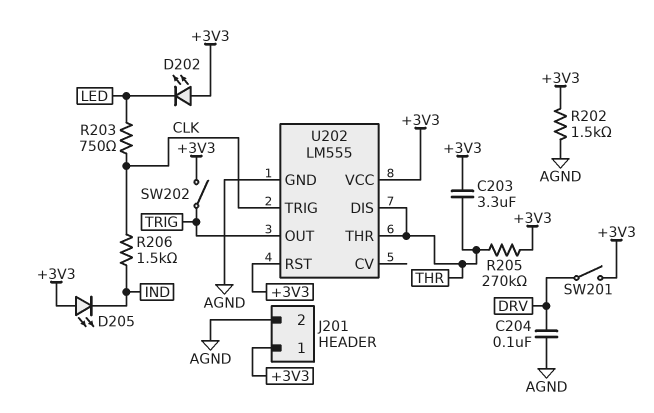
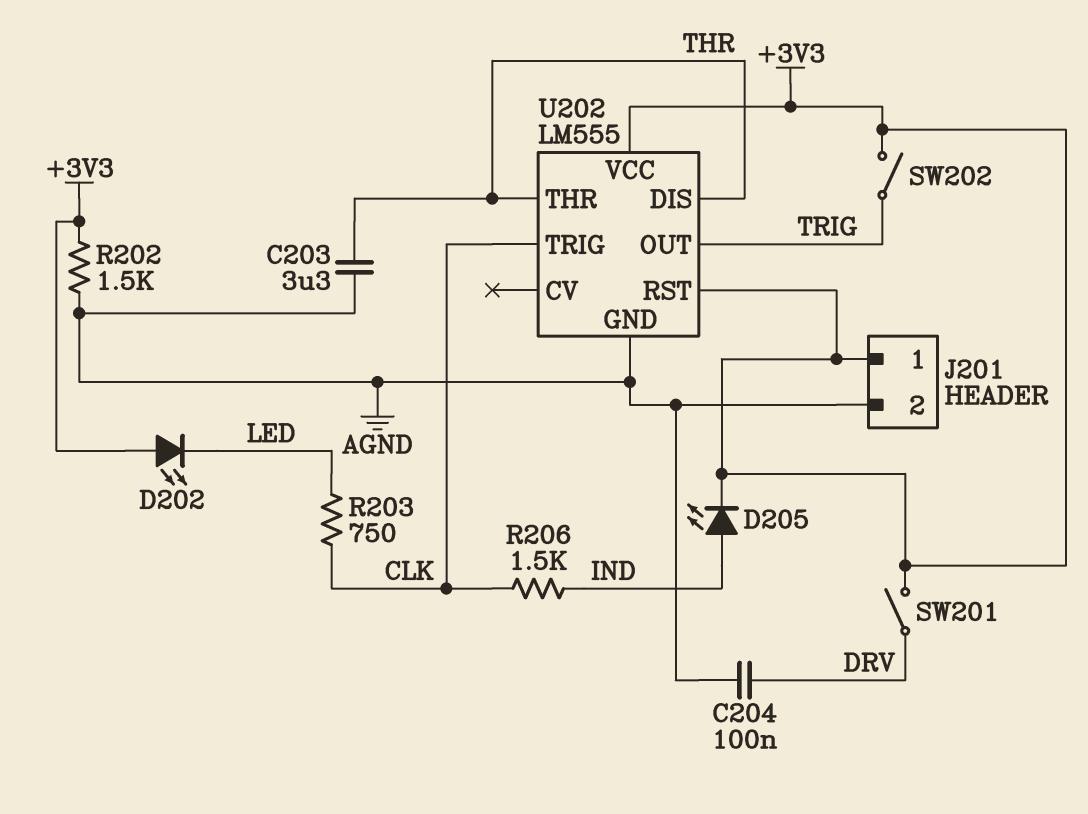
C203: 3.3uF (+3V3, THR) -> 3.3uF (AGND, THR)
D205: LED (A +3V3, K IND) -> LED (A IND, K +3V3)
R205: 270k (+3V3, THR) -> none

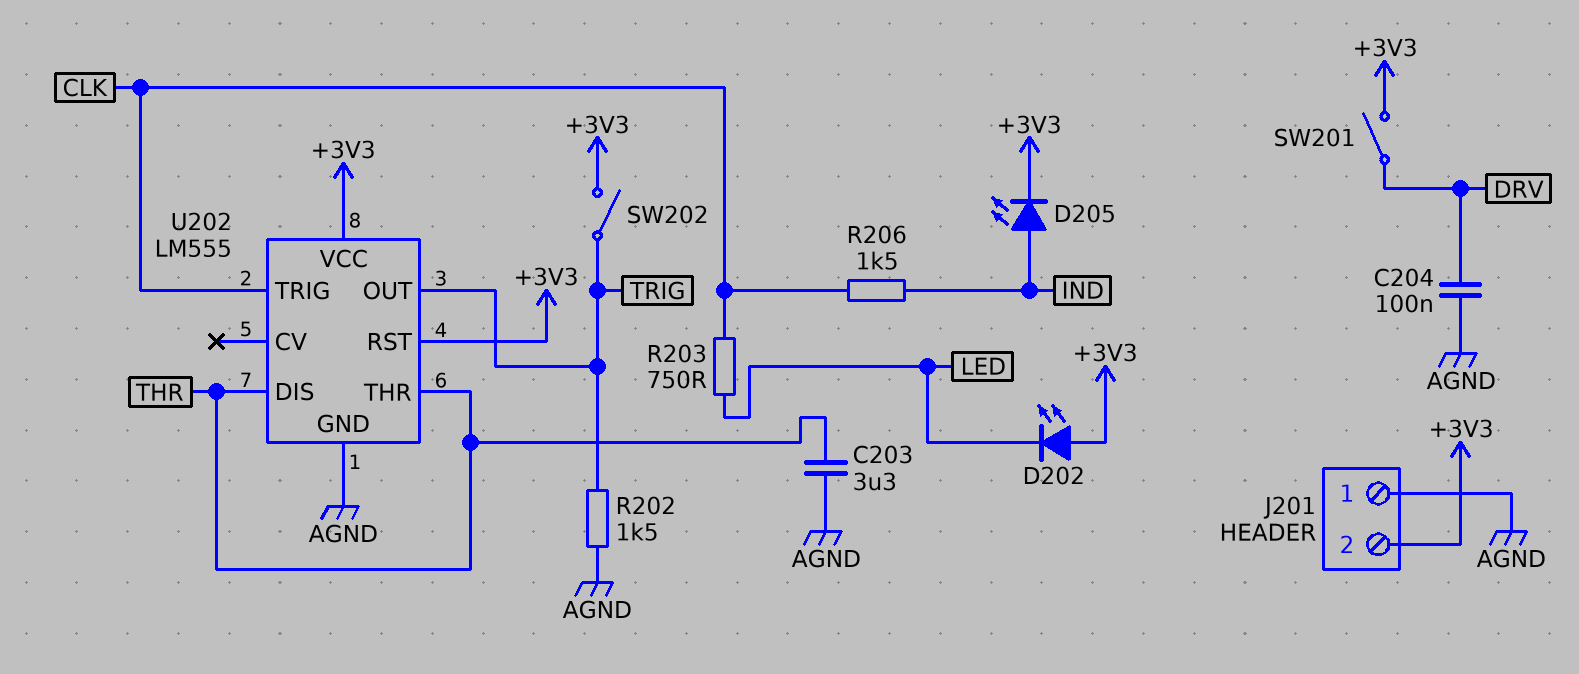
J201 pin 1: +3V3 -> AGND
J201 pin 2: AGND -> +3V3
R202: 1.5k (+3V3, AGND) -> 1.5k (AGND, TRIG)

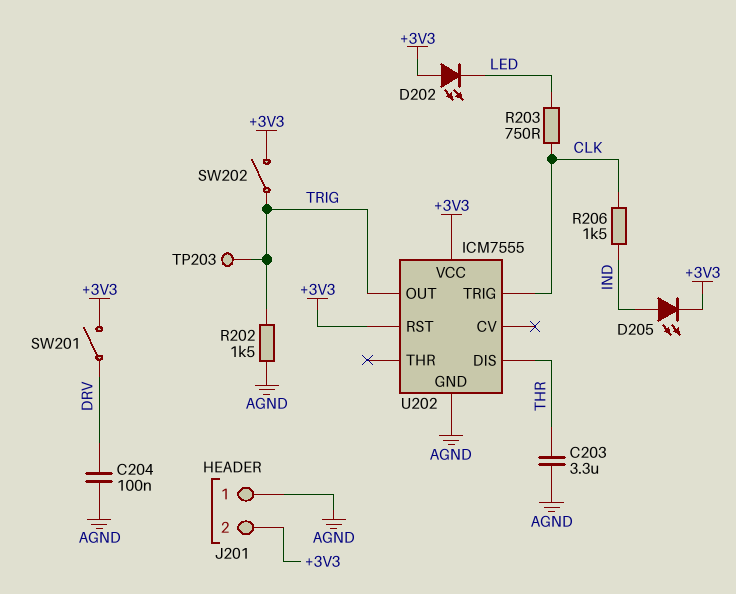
TP203: none -> test point (TRIG)
U202: LM555 -> ICM7555
U202 pin THR: THR -> none

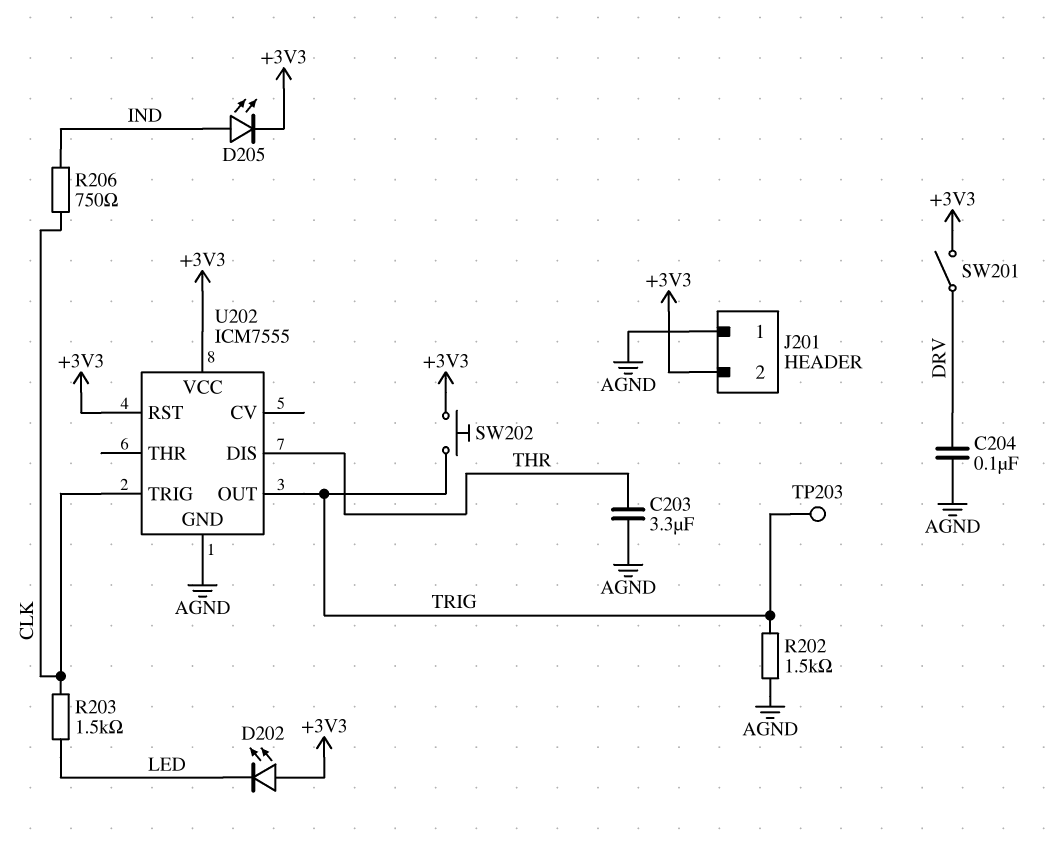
R203: 750 (CLK, LED) -> 1.5k (CLK, LED)
R206: 1.5k (CLK, IND) -> 750 (CLK, IND)
SW202: switch (+3V3, TRIG) -> button (+3V3, TRIG)

